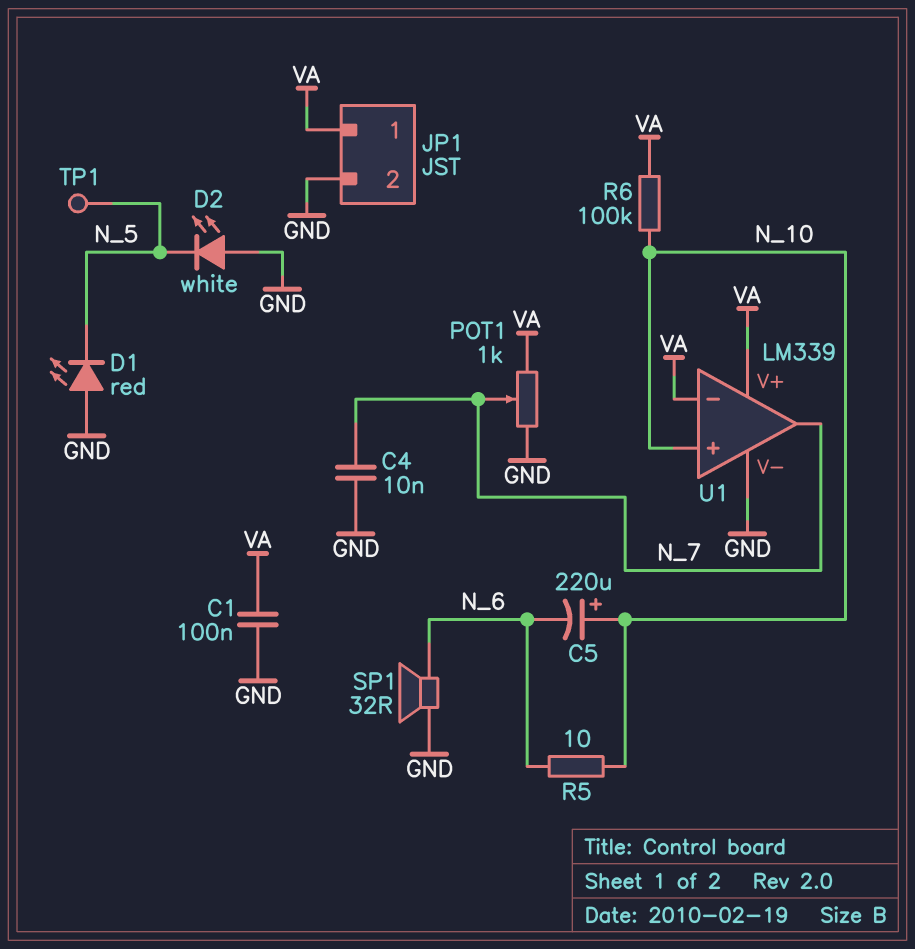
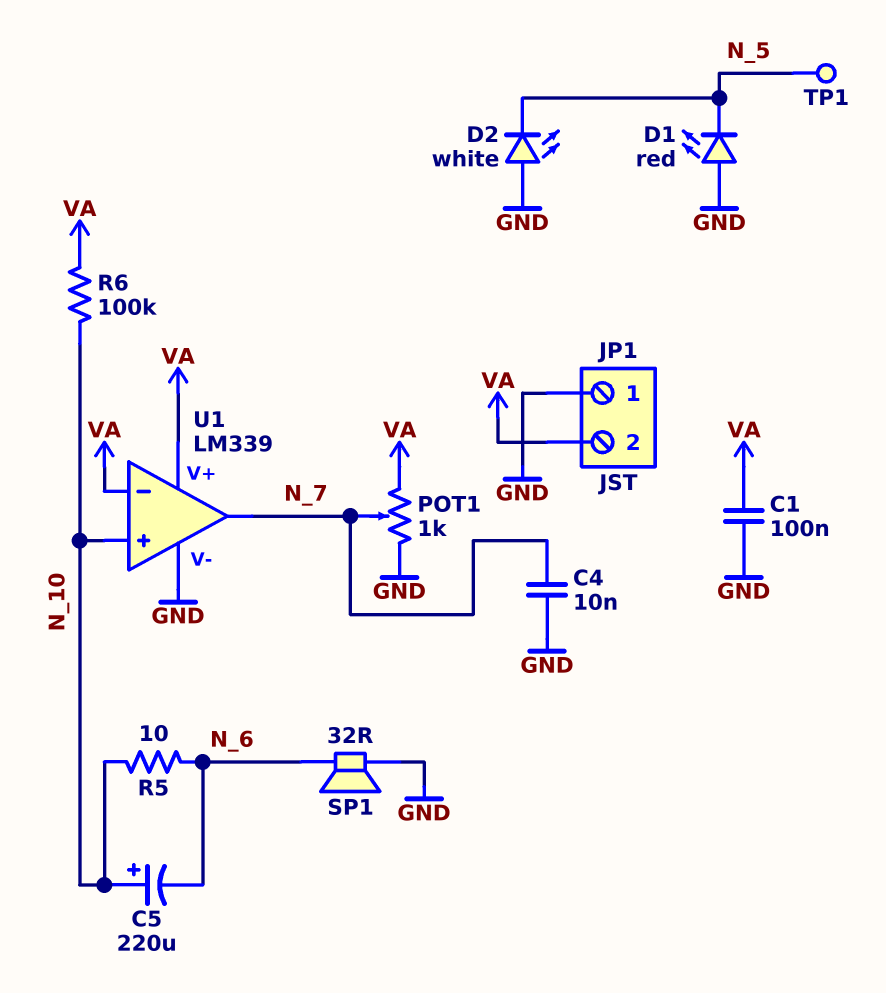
JP1 pin 1: VA -> GND
JP1 pin 2: GND -> VA

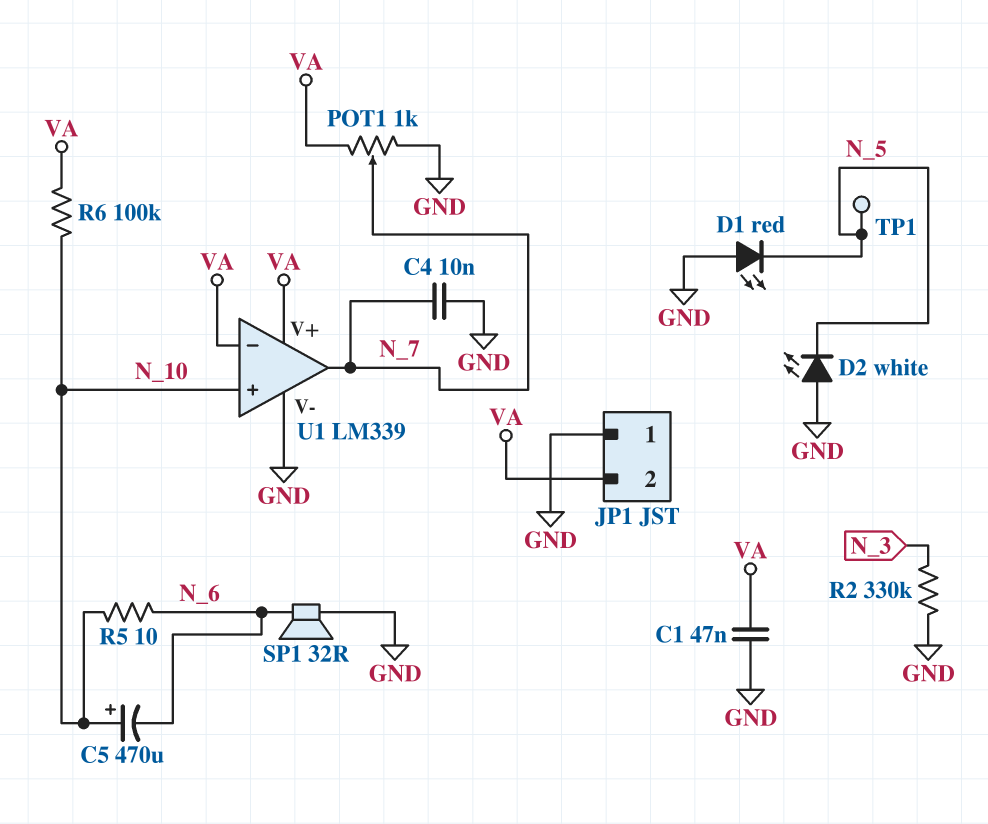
C1: 100nF (GND, VA) -> 47nF (GND, VA)
C5: 220uF (plus N_10, minus N_6) -> 470uF (plus N_10, minus N_6)
R2: none -> 330k (GND, N_3)

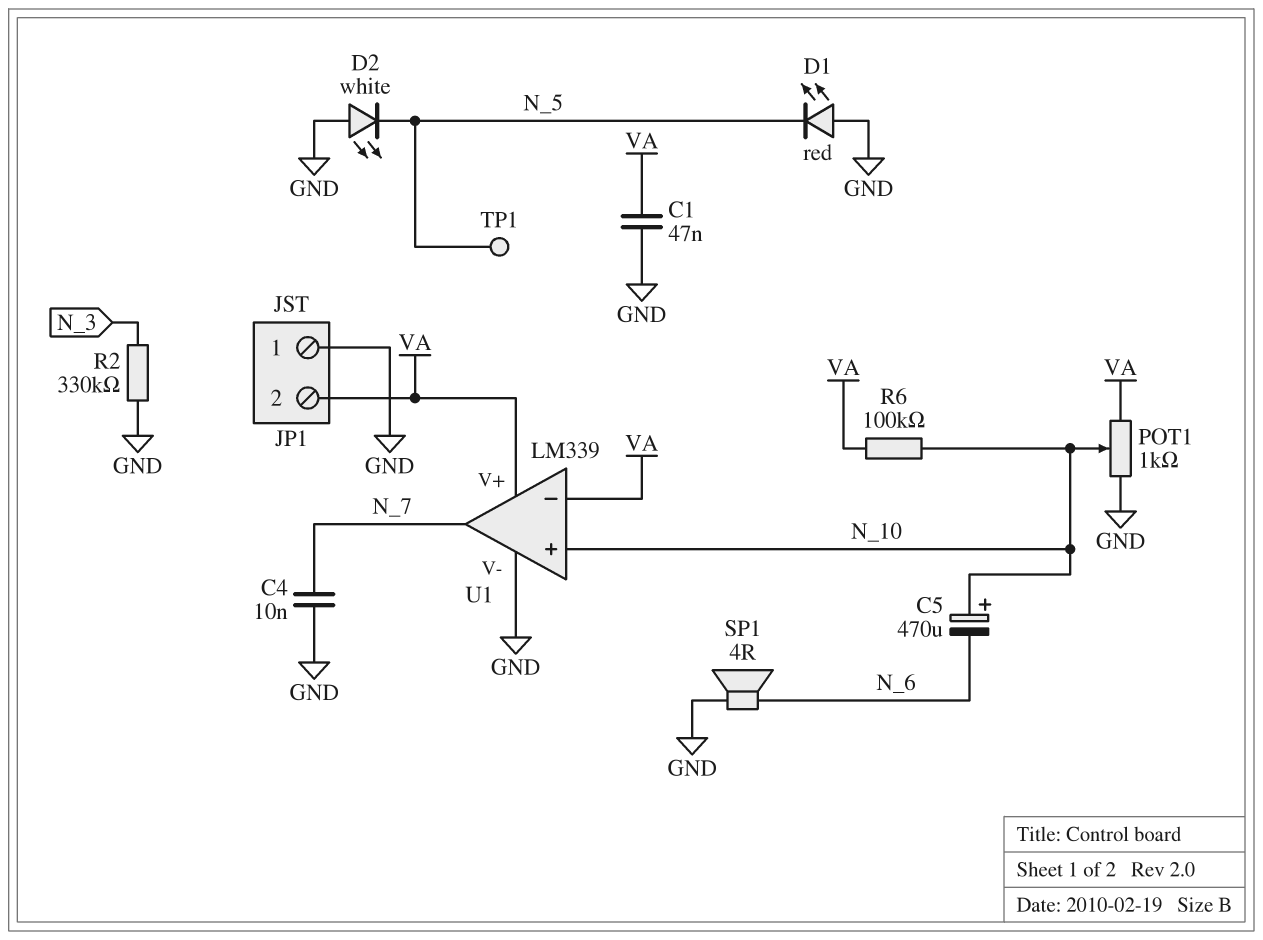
POT1: 1k (GND, VA, wiper N_7) -> 1k (GND, VA, wiper N_10)
R5: 10 (N_6, N_10) -> none
SP1: speaker 32R (GND, N_6) -> speaker 4R (GND, N_6)

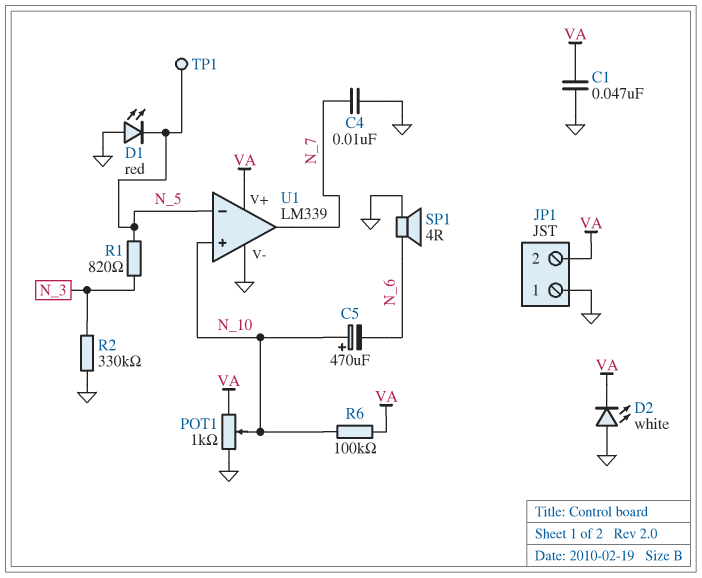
D2: LED white (A GND, K N_5) -> LED white (A GND, K VA)
R1: none -> 820 (N_3, N_5)
U1 pin in-: VA -> N_5

